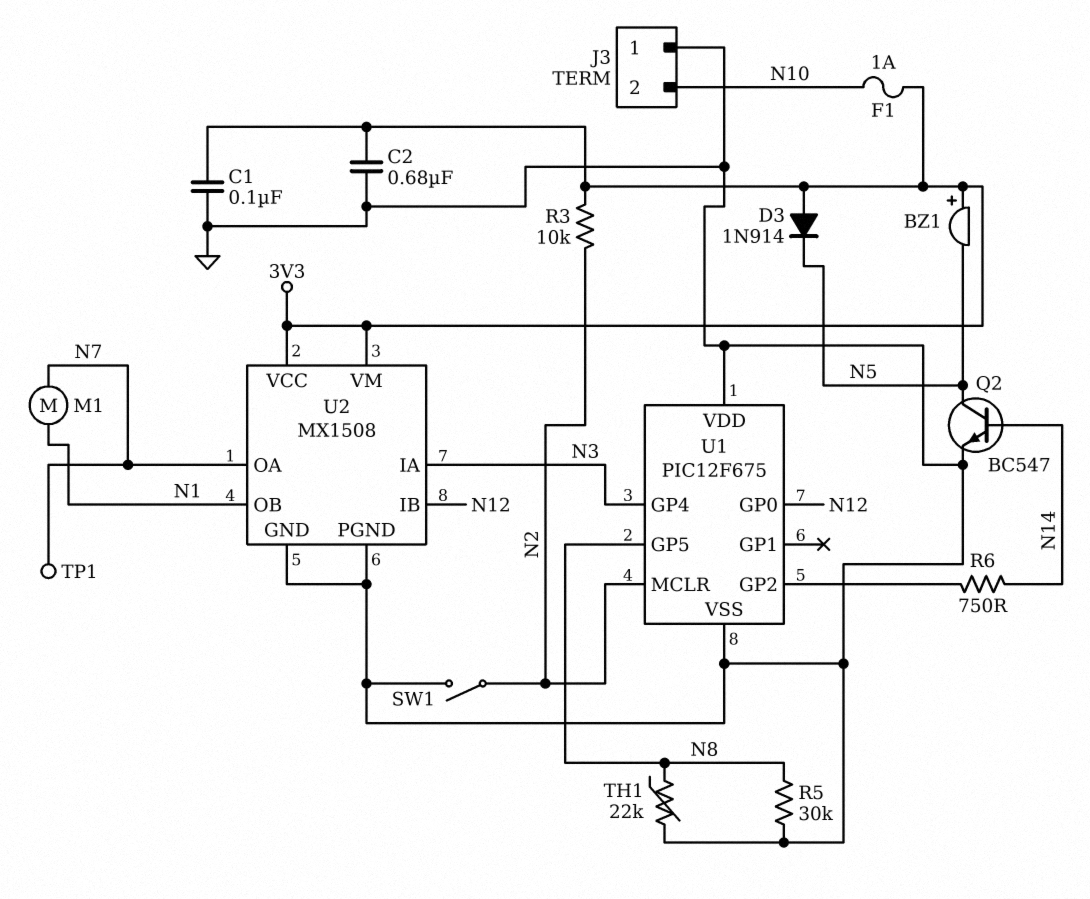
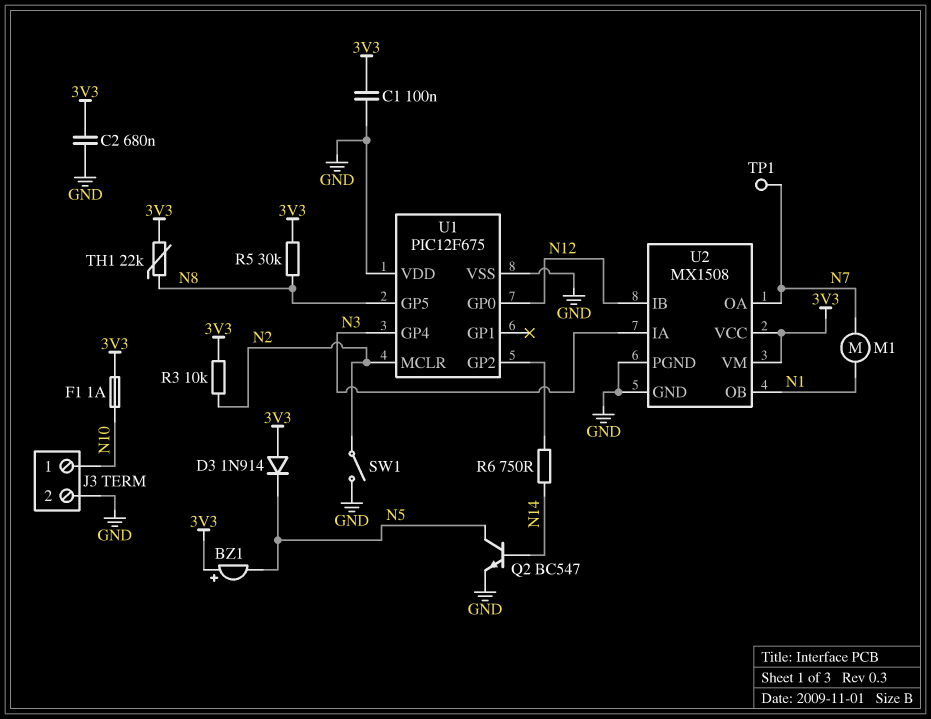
J3 pin 1: GND -> N10
J3 pin 2: N10 -> GND
R5: 30k (GND, N8) -> 30k (3V3, N8)
TH1: 22k (GND, N8) -> 22k (3V3, N8)

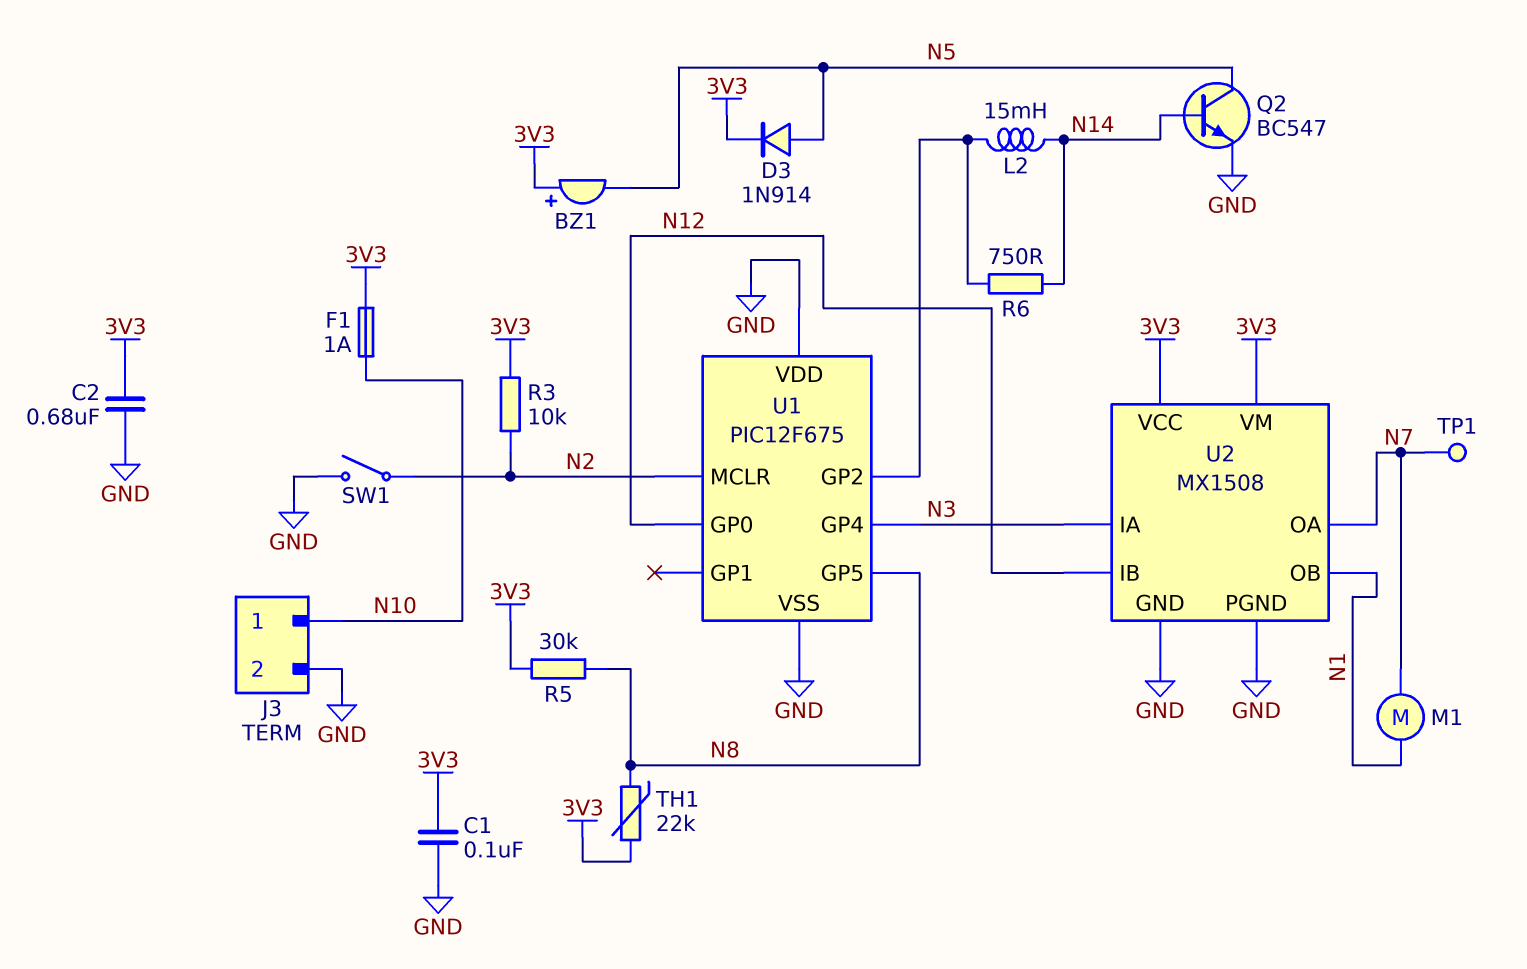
D3: diode 1N914 (A 3V3, K N5) -> diode 1N914 (A N5, K 3V3)
L2: none -> 15mH (N14, U1/GP2)

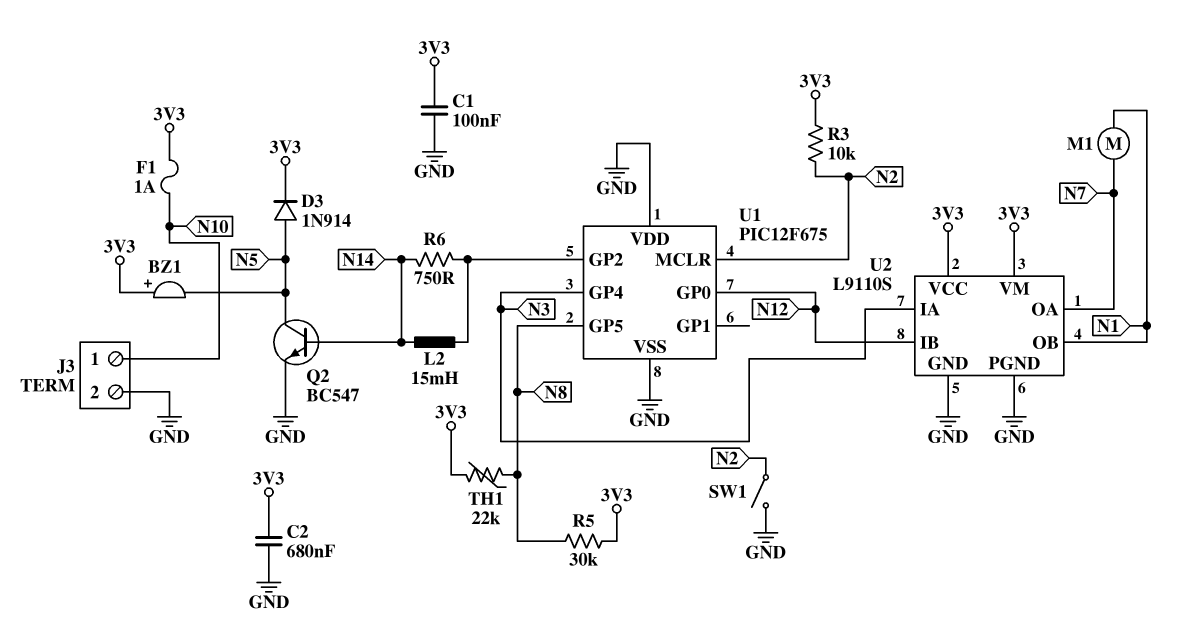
TP1: test point (N7) -> none
U2: MX1508 -> L9110S

